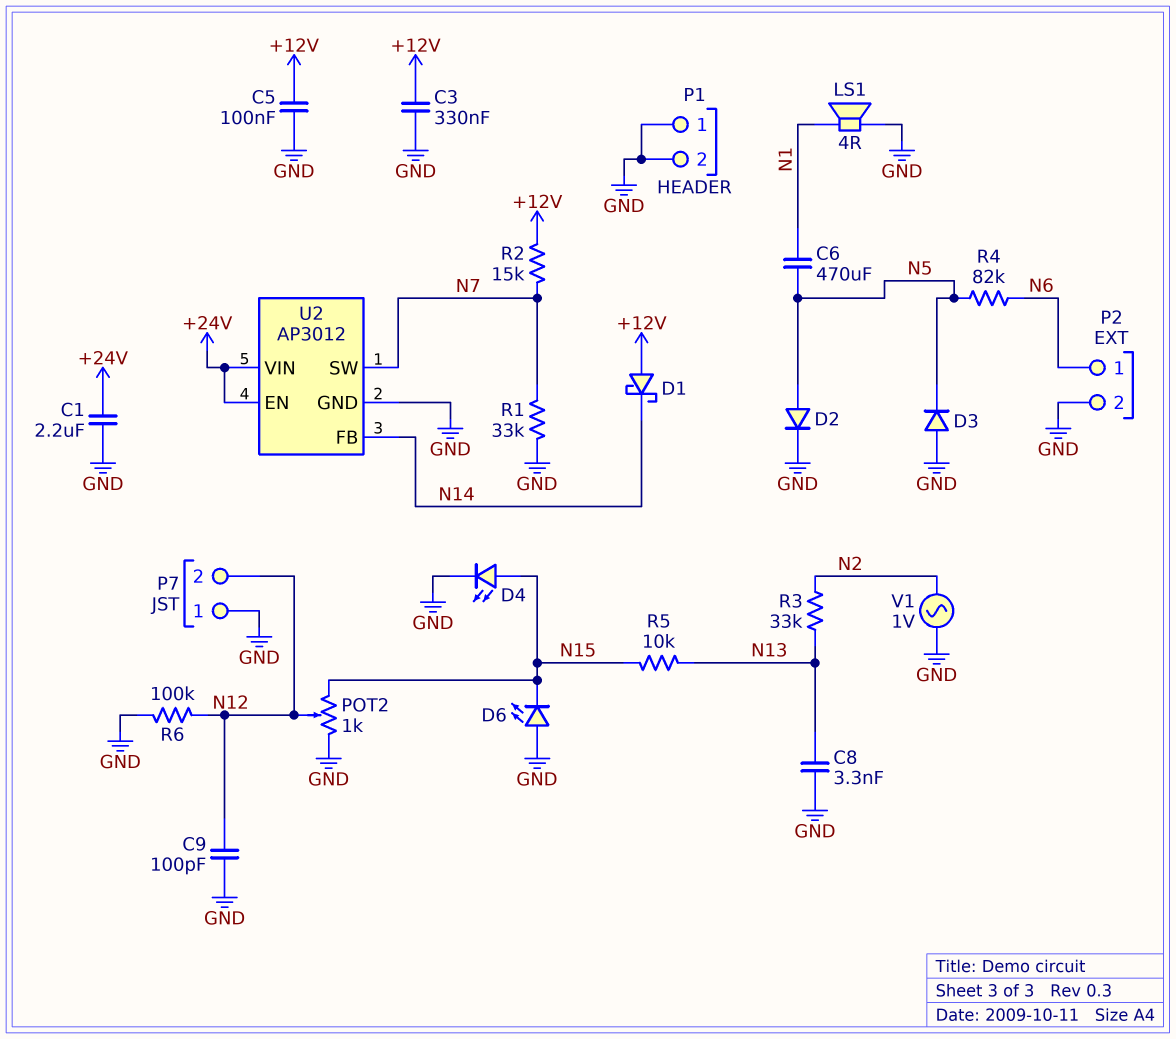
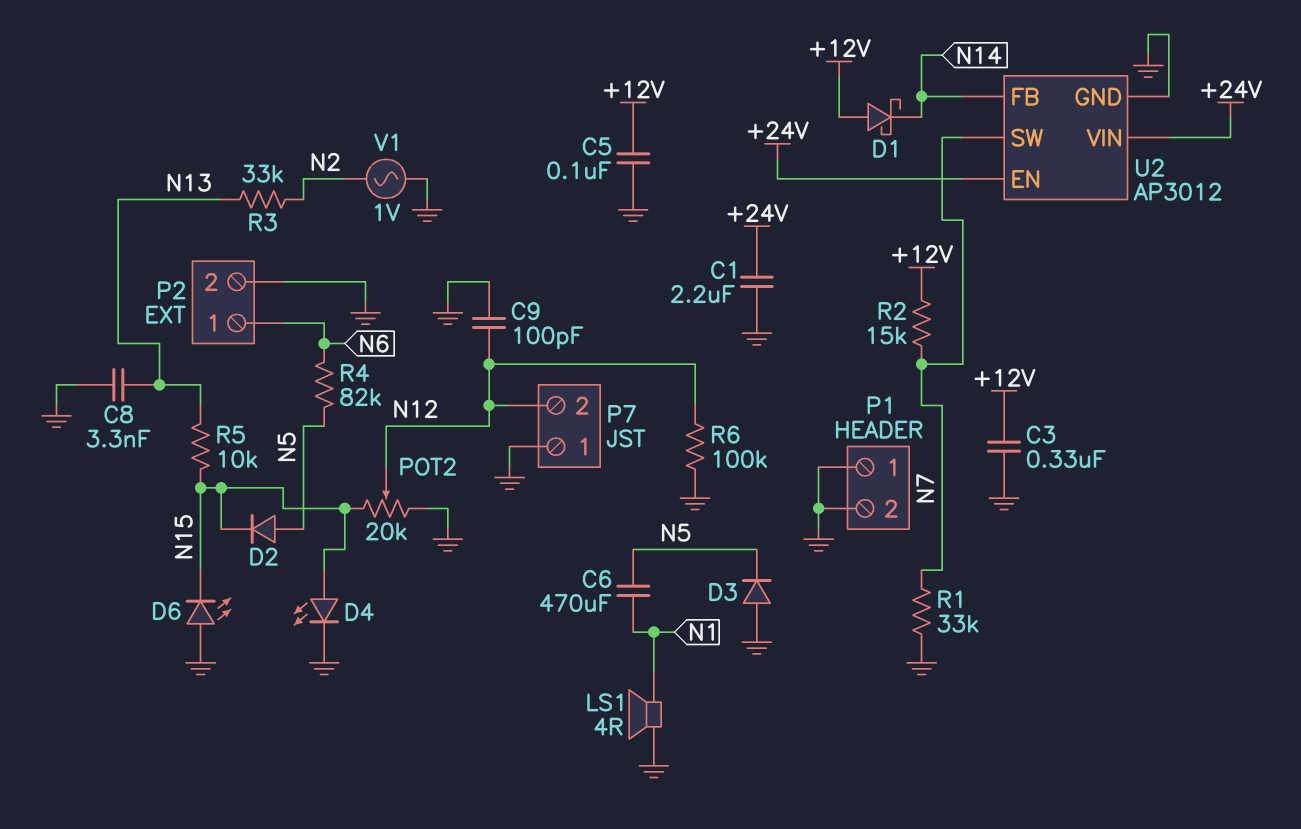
D2: diode (A N5, K GND) -> diode (A N5, K N15)
POT2: 1k (GND, N15, wiper N12) -> 20k (GND, N15, wiper N12)

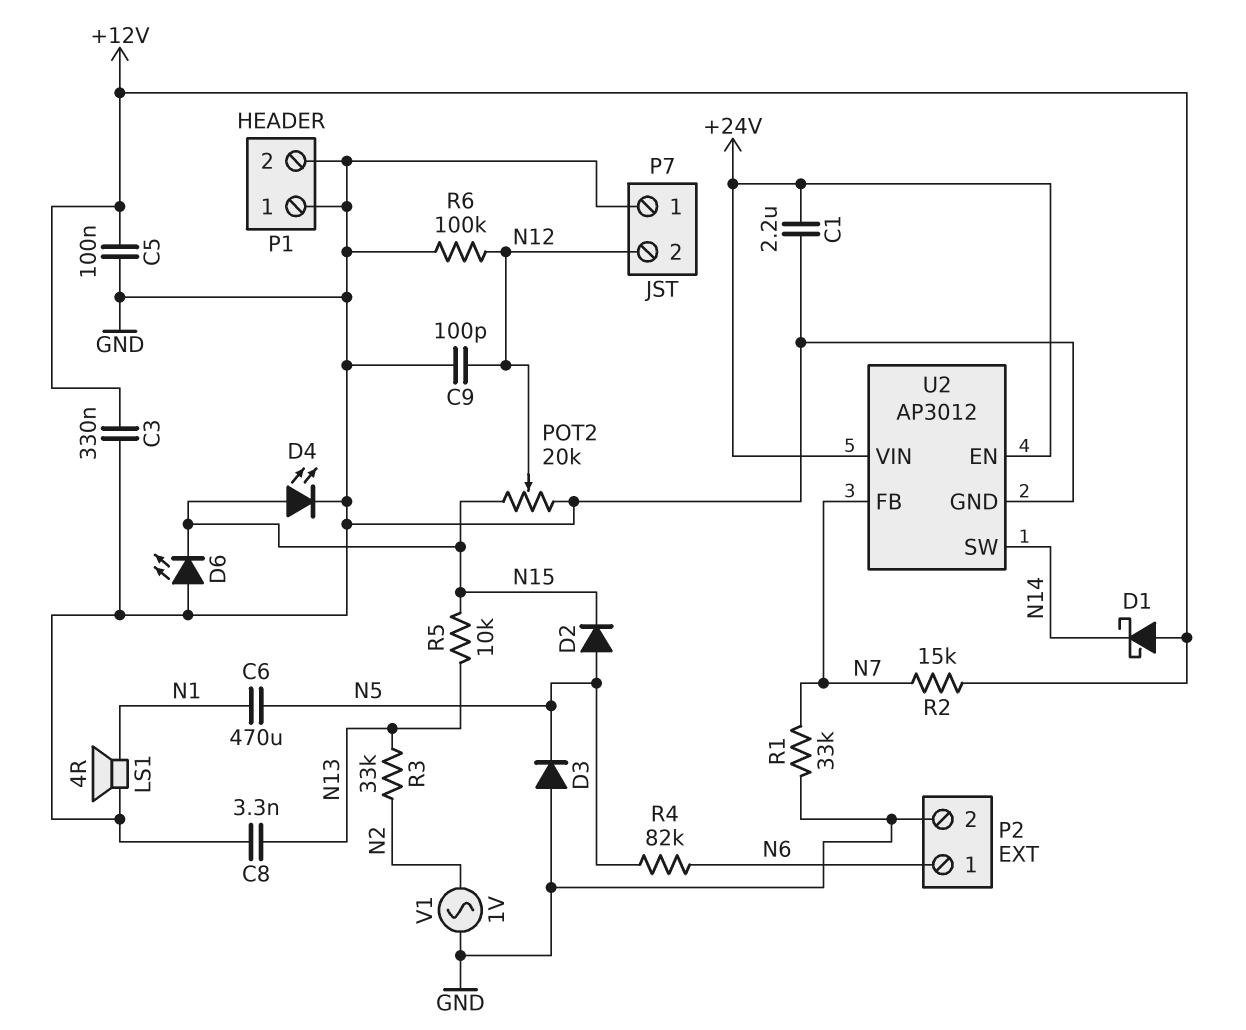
U2 pin FB: N14 -> N7
U2 pin SW: N7 -> N14

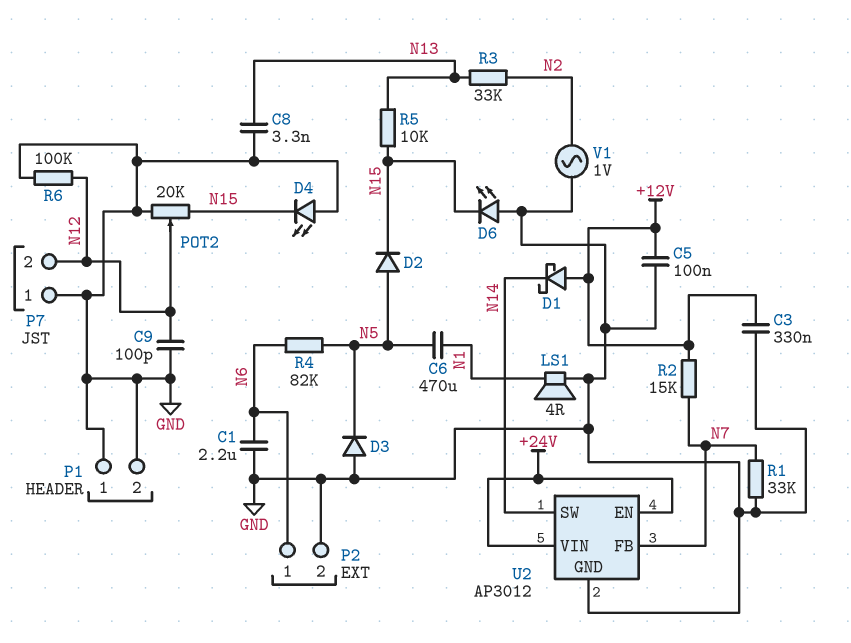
C1: 2.2uF (+24V, GND) -> 2.2uF (GND, N6)
D4: LED (A N15, K GND) -> LED (A GND, K N15)

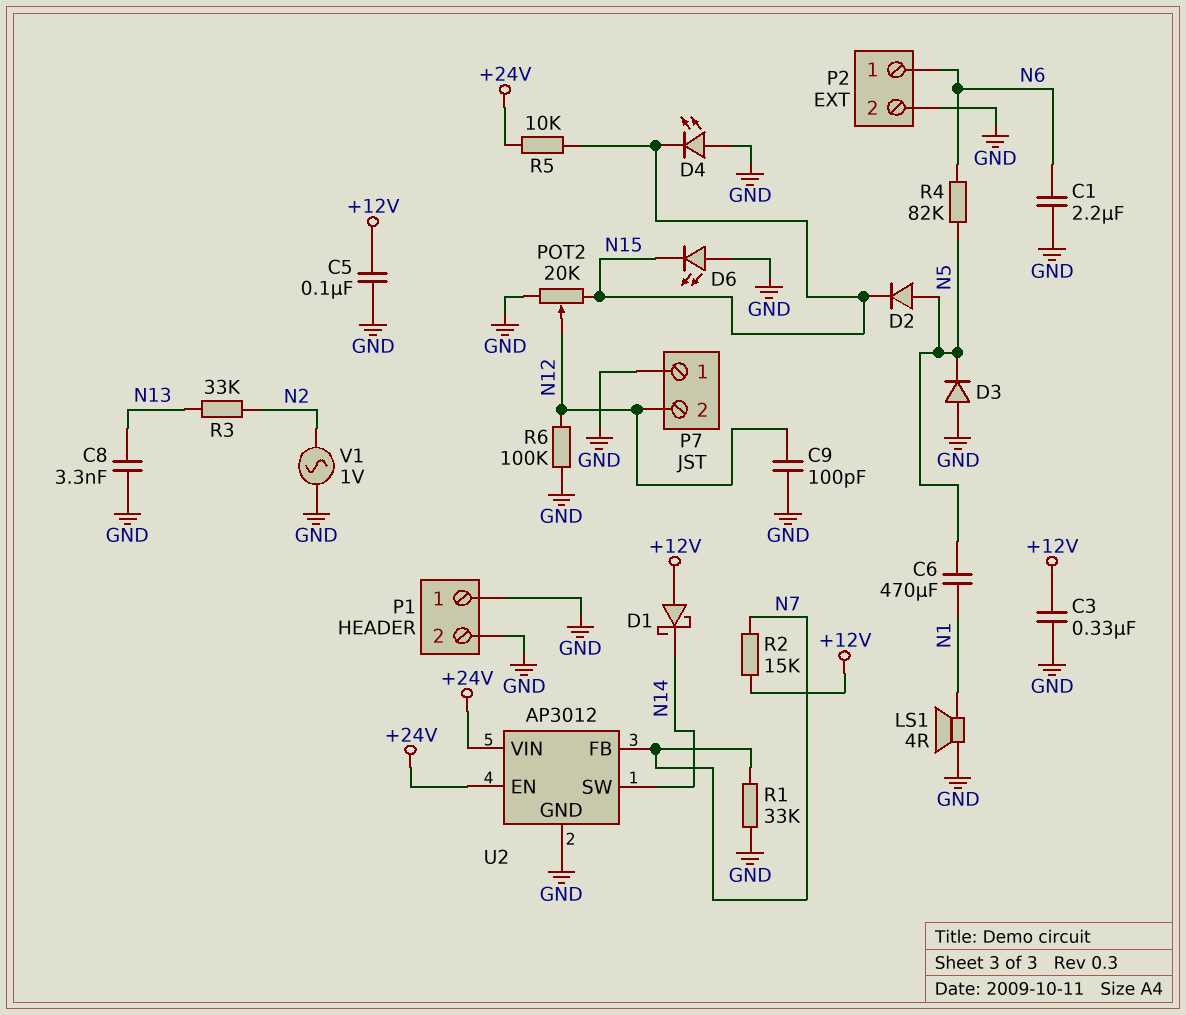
R5: 10k (N13, N15) -> 10k (+24V, N15)

